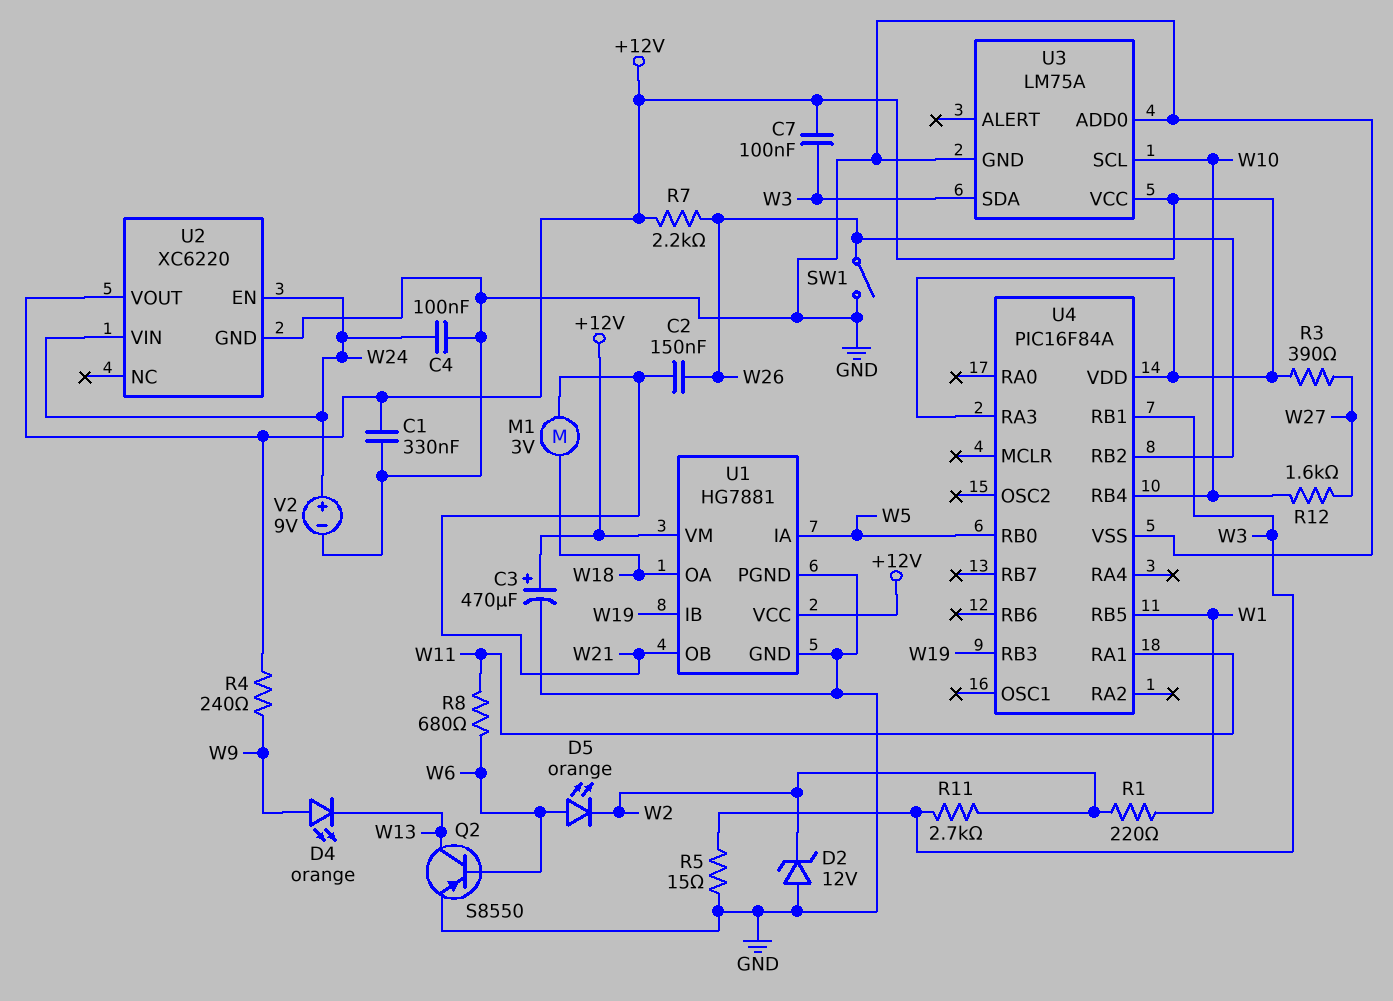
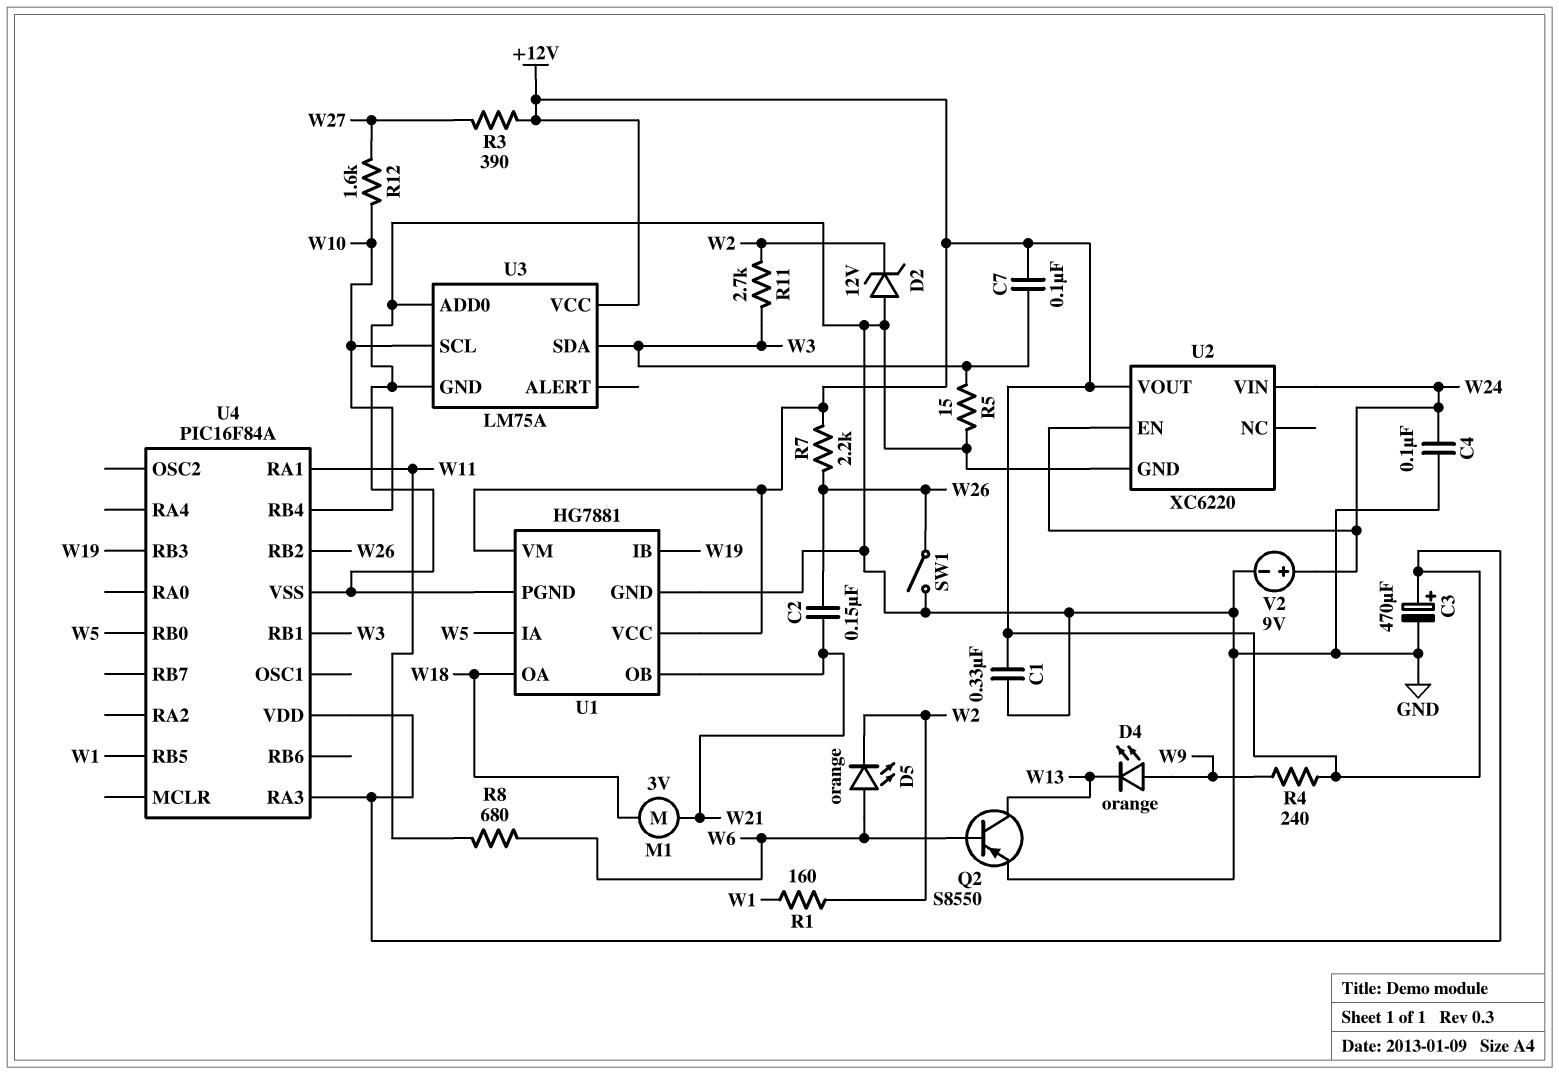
R1: 220 (W1, W2) -> 160 (W1, W2)

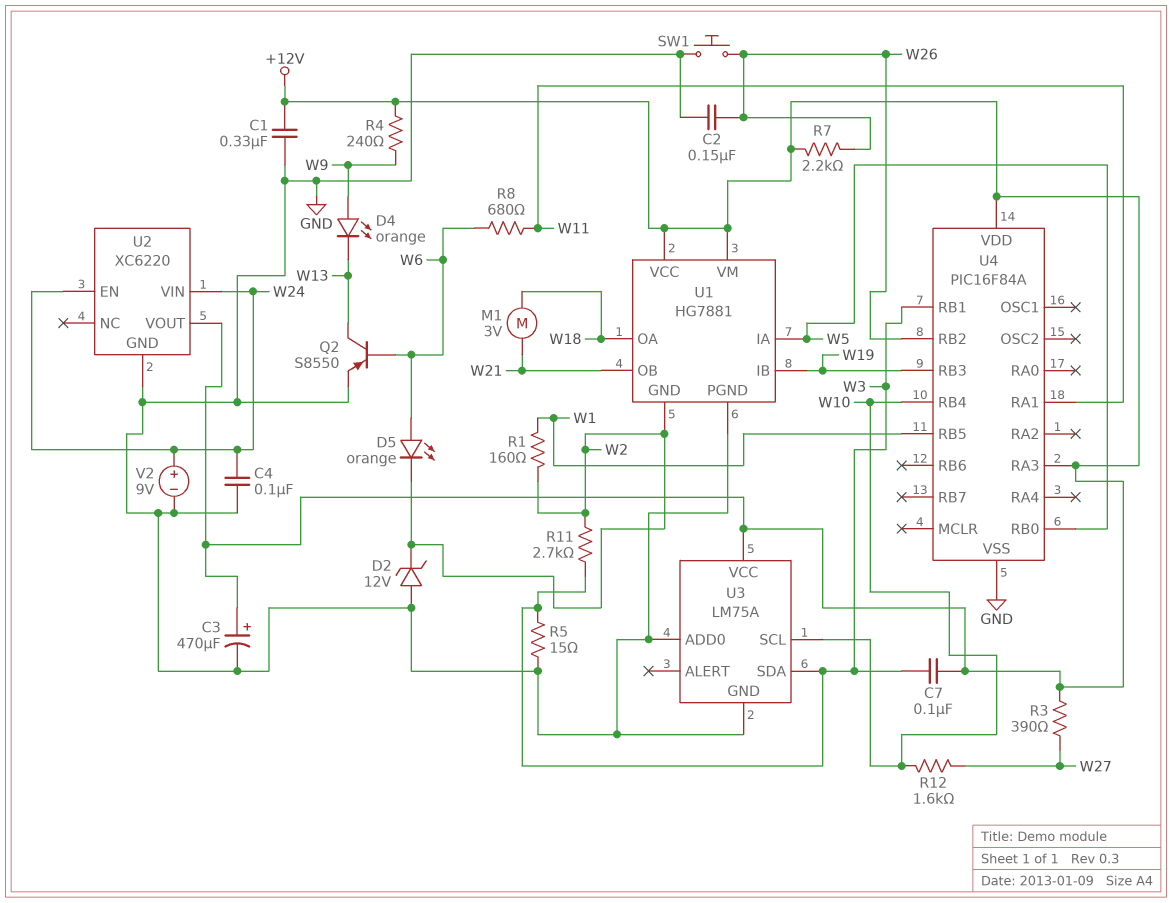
C2: 150nF (W21, W26) -> 150nF (GND, W26)
SW1: switch (GND, W26) -> button (GND, W26)
U1 pin GND: GND -> W2

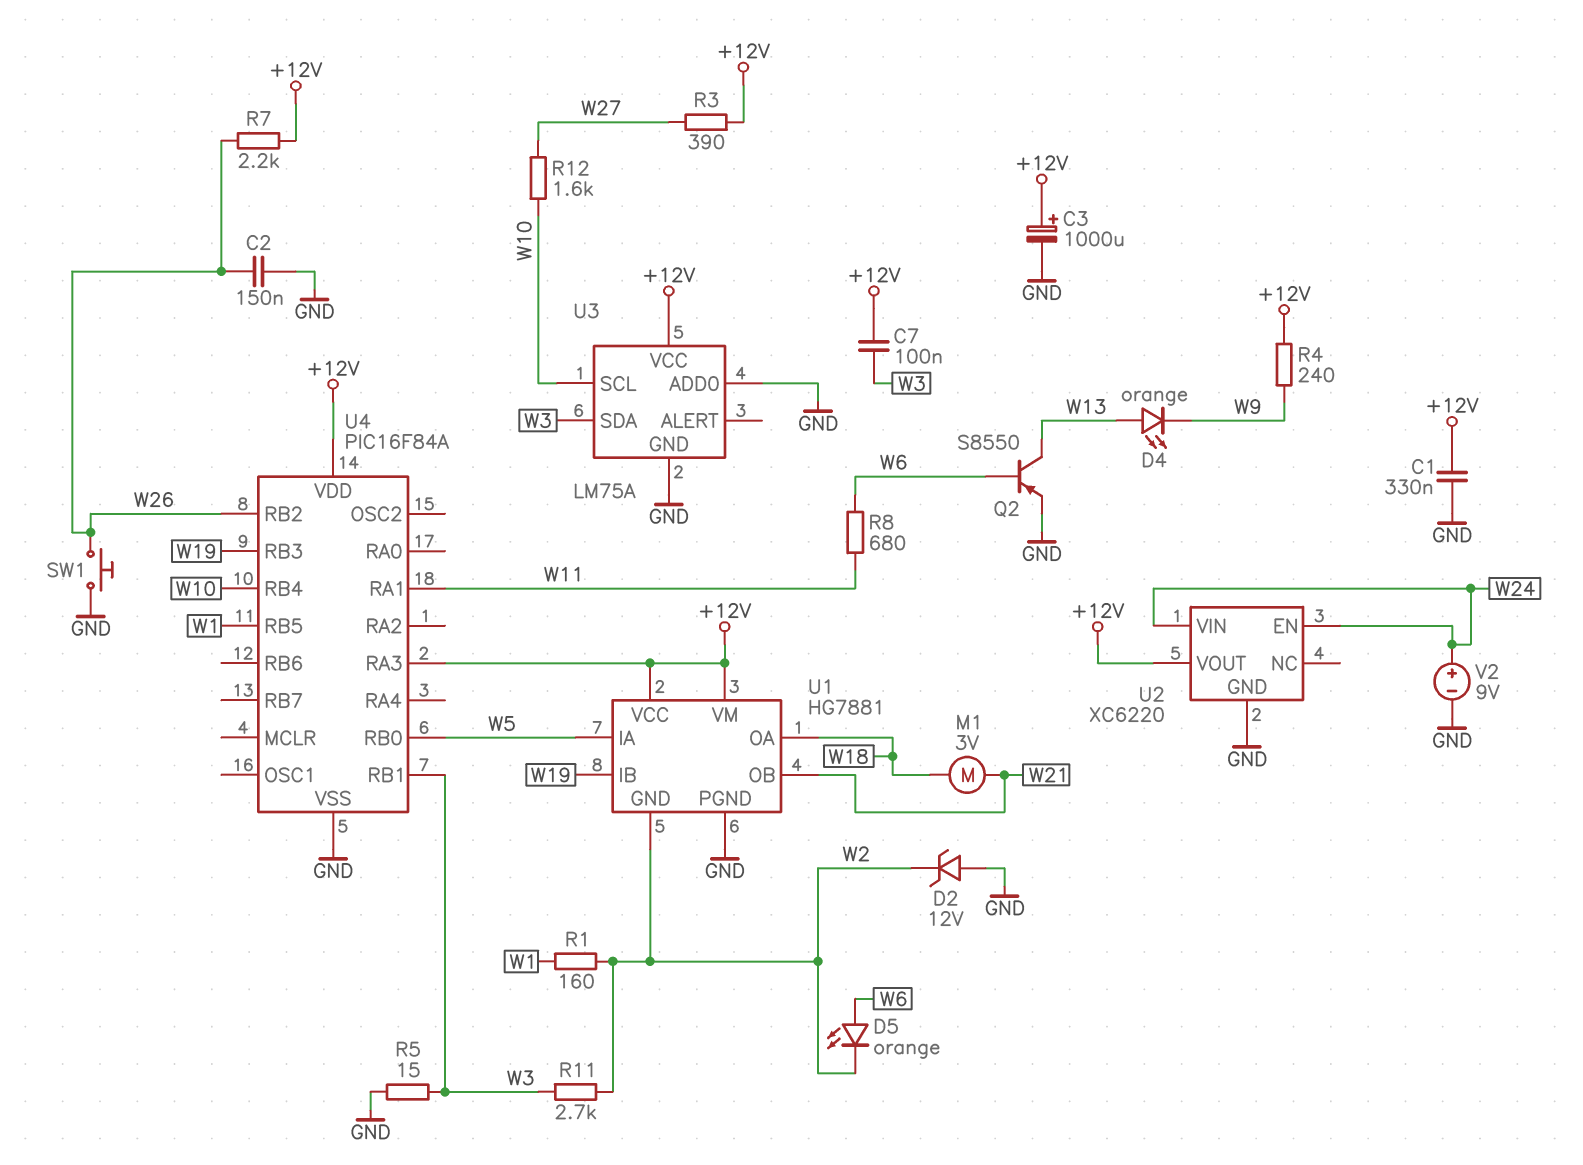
C3: 470uF (plus +12V, minus GND) -> 1000uF (plus +12V, minus GND)
C4: 100nF (GND, W24) -> none
D4: LED orange (A W9, K W13) -> LED orange (A W13, K W9)

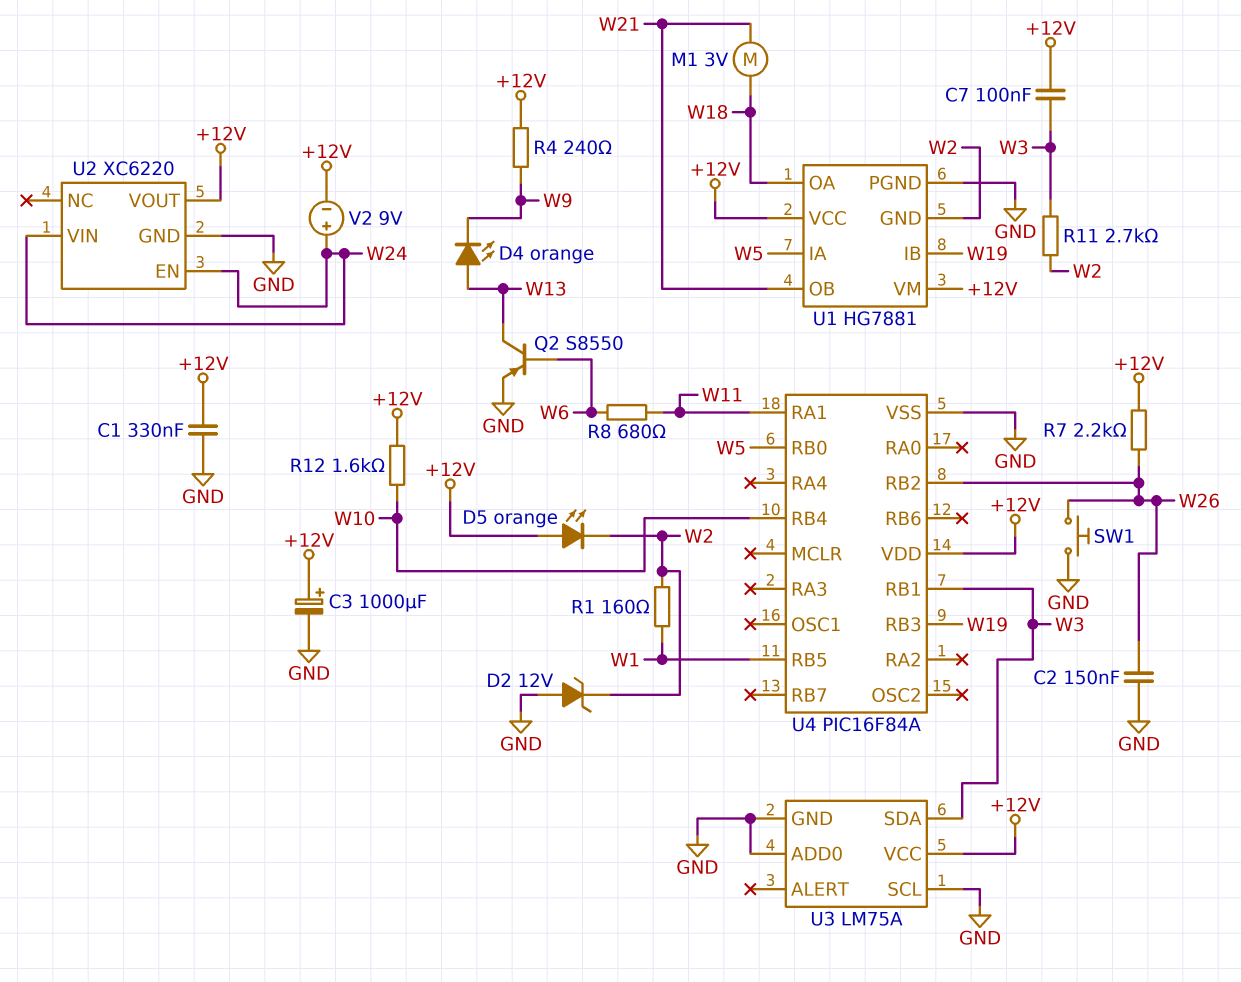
D5: LED orange (A W6, K W2) -> LED orange (A +12V, K W2)
R3: 390 (+12V, W27) -> none
R5: 15 (GND, W3) -> none
R12: 1.6k (W10, W27) -> 1.6k (+12V, W10)
U3 pin SCL: W10 -> GND
U4 pin RA3: +12V -> none
V2: 9V (plus W24, minus GND) -> 9V (plus W24, minus +12V)

